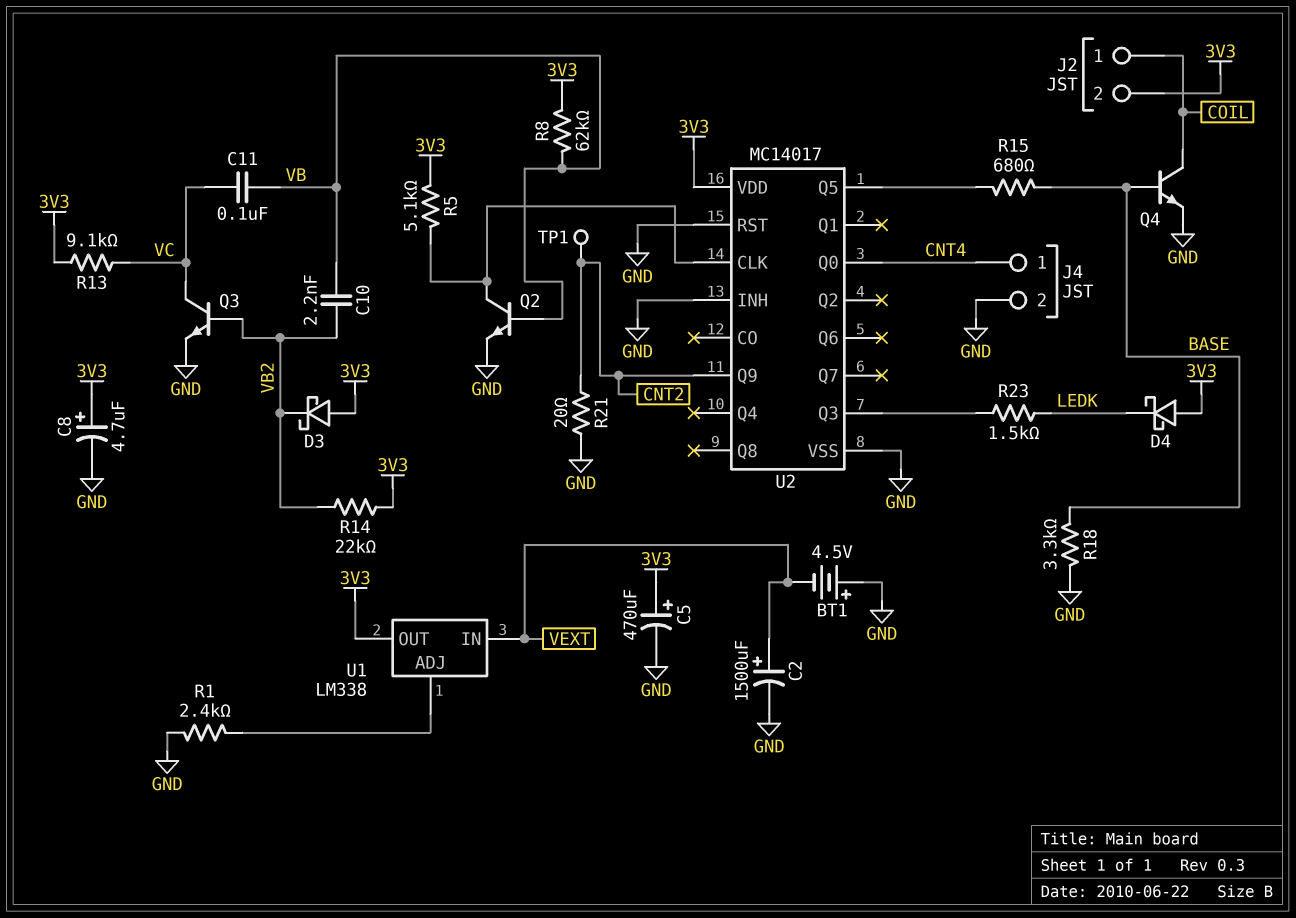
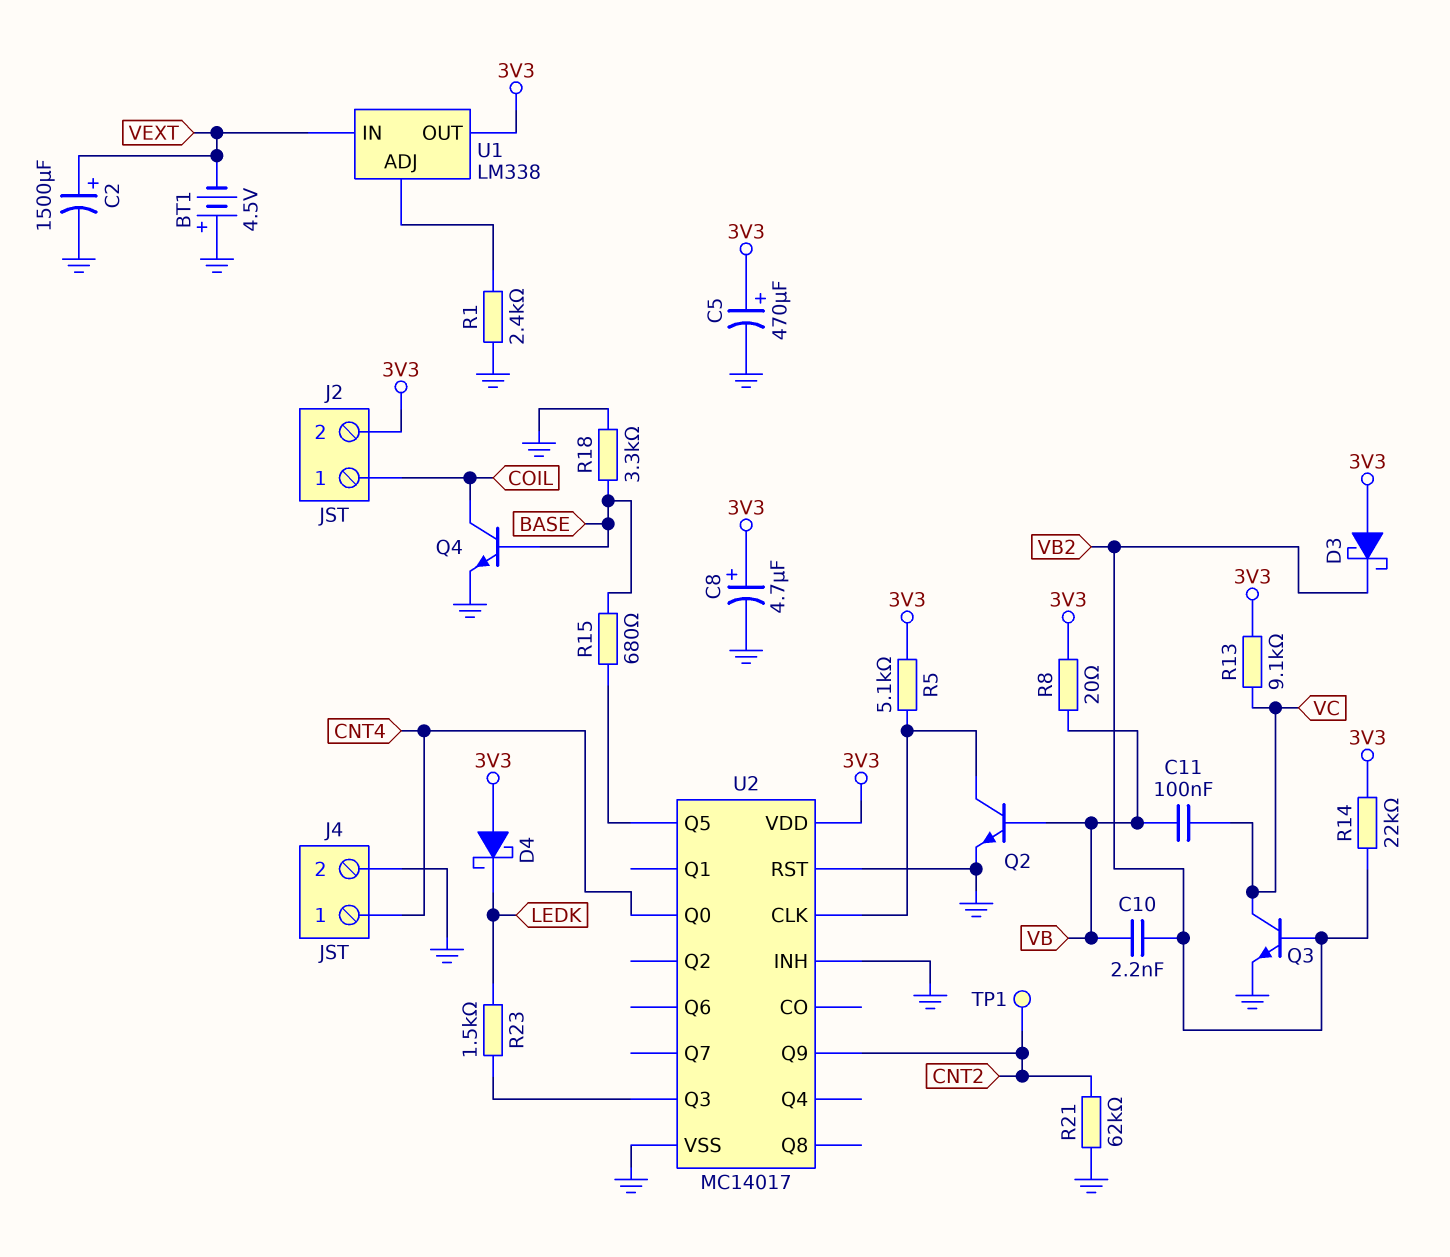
R8: 62k (3V3, VB) -> 20 (3V3, VB)
R21: 20 (CNT2, GND) -> 62k (CNT2, GND)

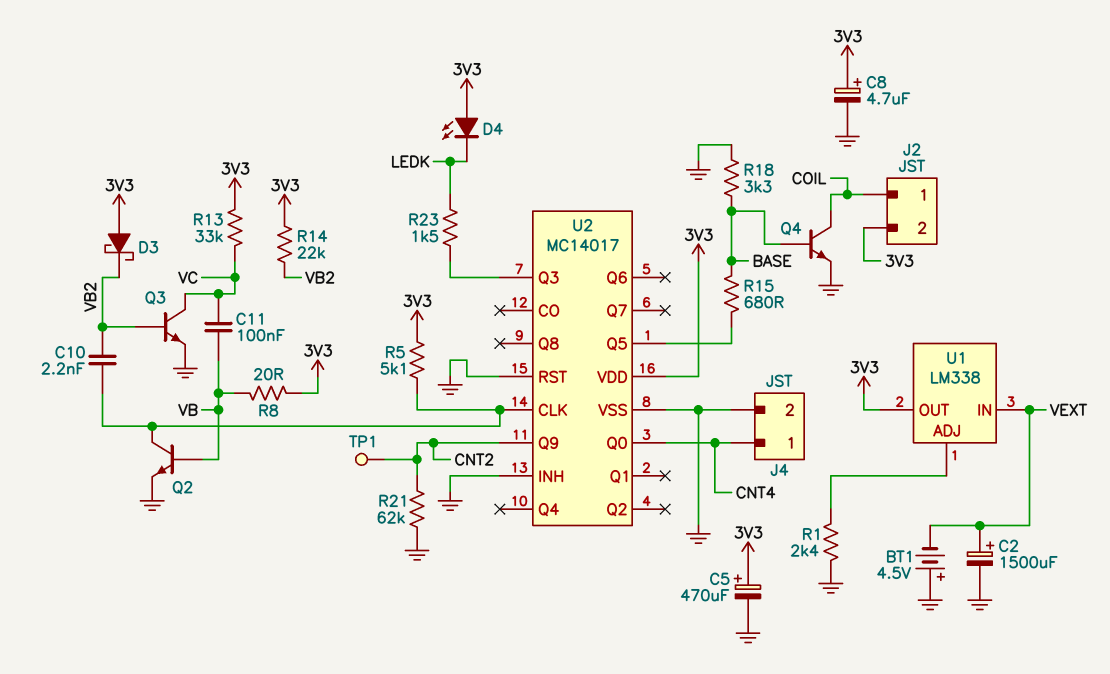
C10: 2.2nF (VB, VB2) -> 2.2nF (U2/CLK, VB2)
D4: schottky (A 3V3, K LEDK) -> LED (A 3V3, K LEDK)
R13: 9.1k (3V3, VC) -> 33k (3V3, VC)

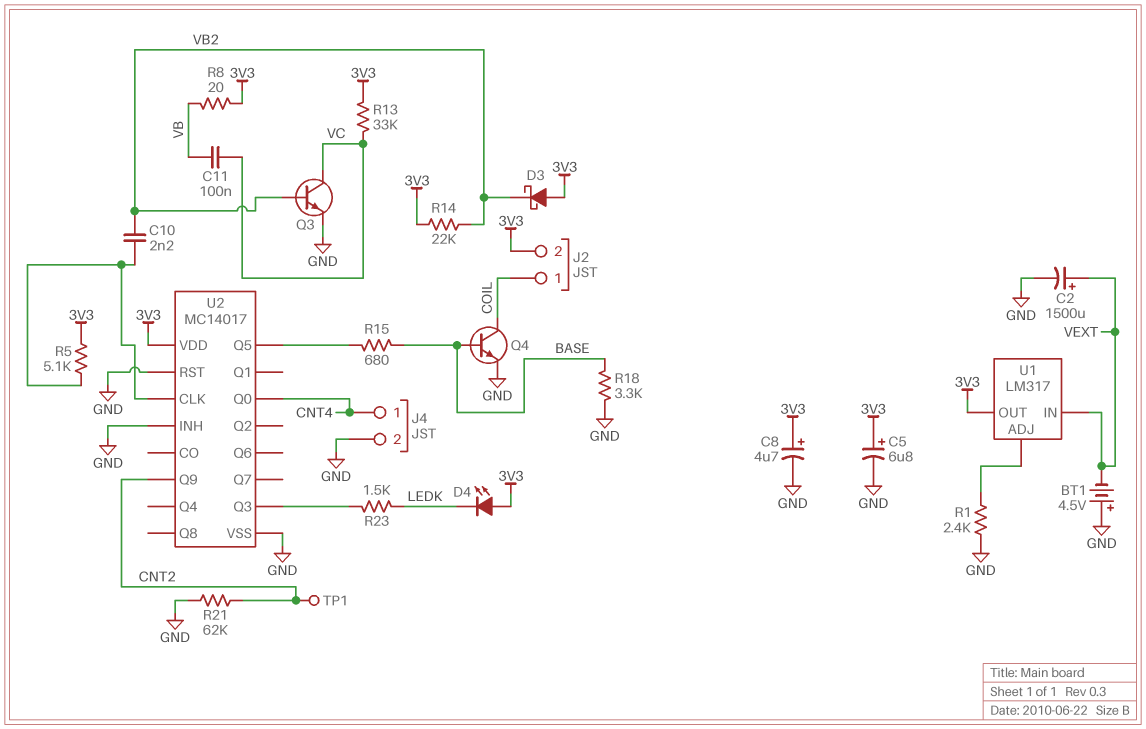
C5: 470uF (plus 3V3, minus GND) -> 6.8uF (plus 3V3, minus GND)
Q2: NPN (B VB, C U2/CLK, E GND) -> none
U1: LM338 -> LM317

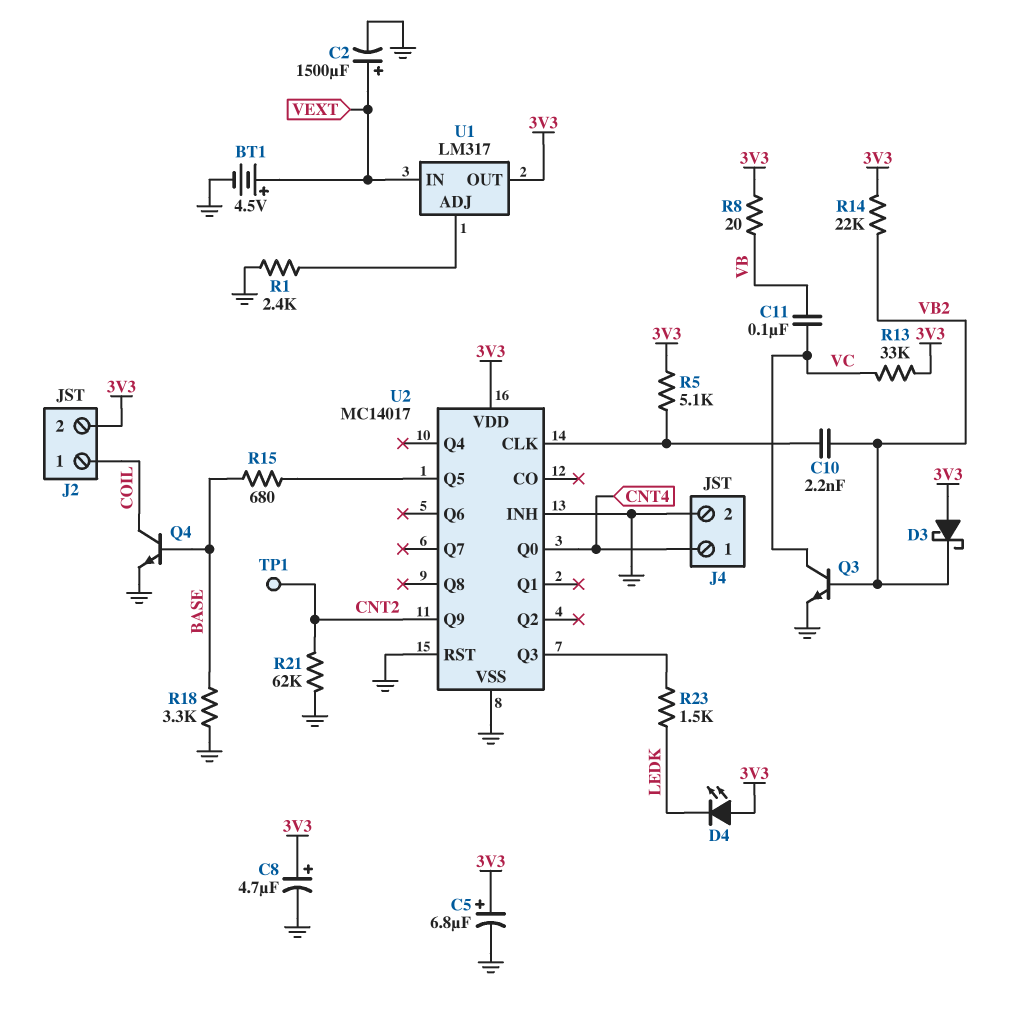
BT1: 4.5V (plus GND, minus VEXT) -> 4.5V (plus VEXT, minus GND)

